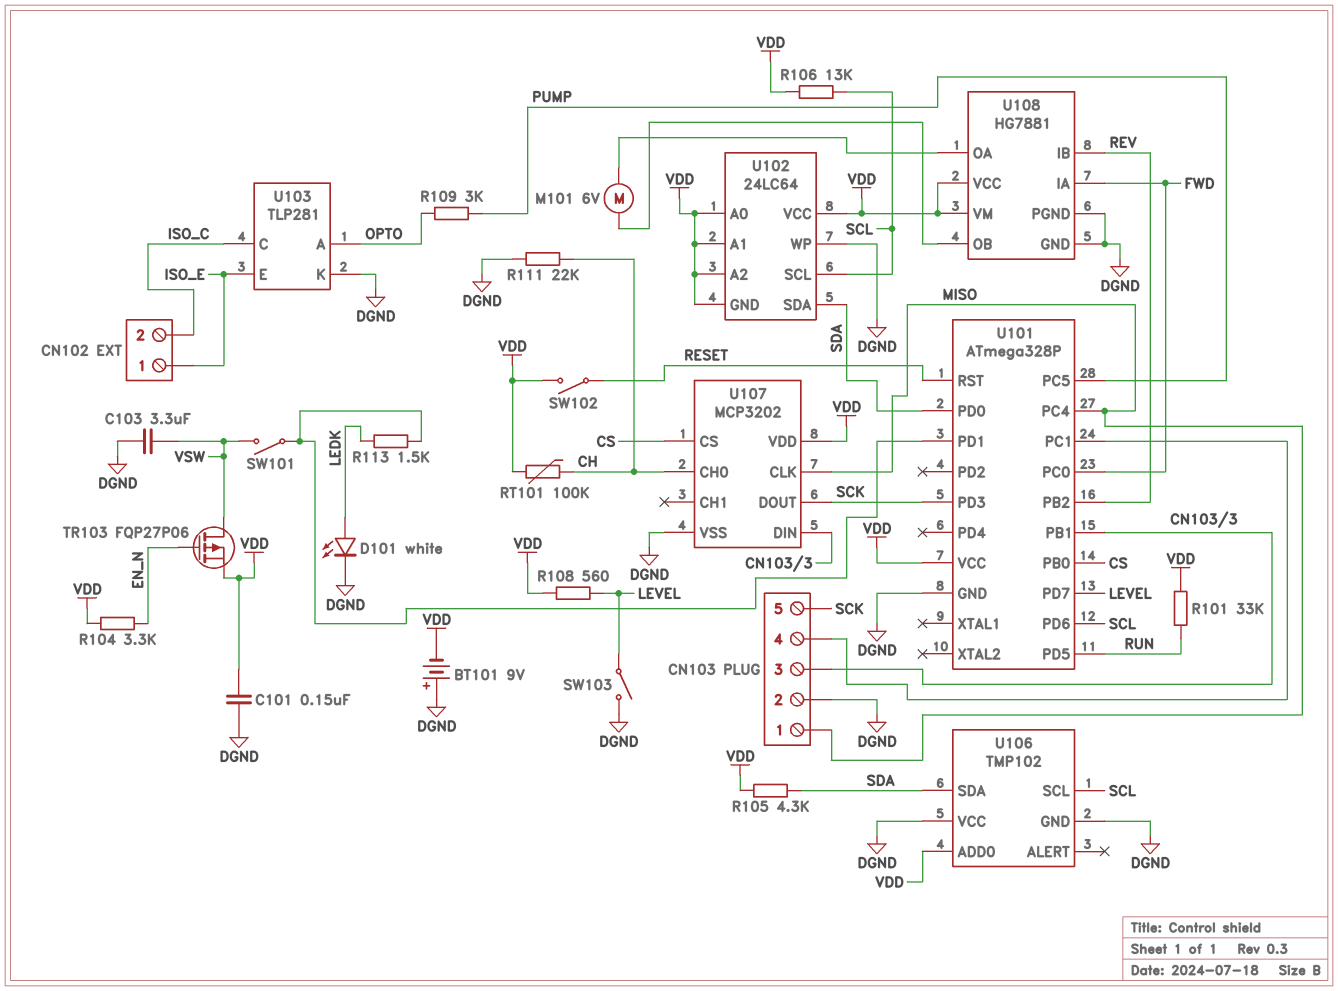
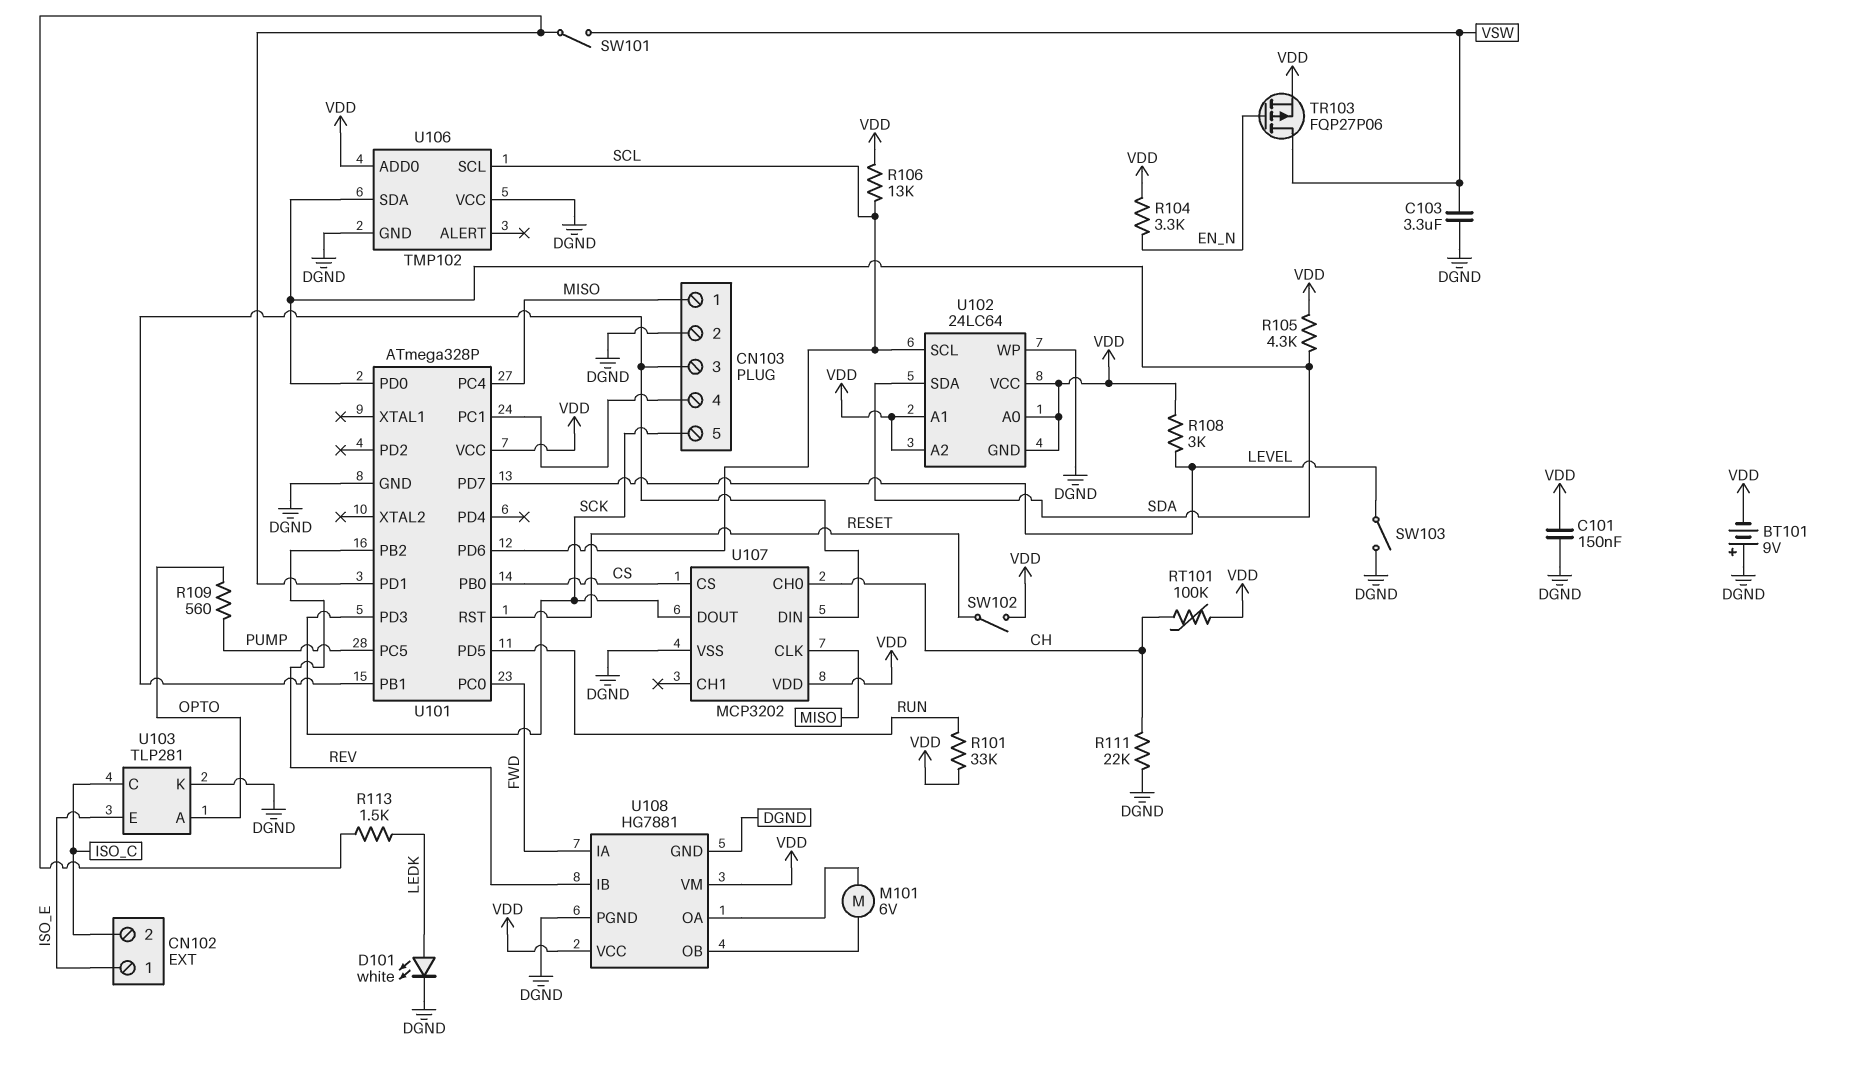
R108: 560 (LEVEL, VDD) -> 3k (LEVEL, VDD)
R109: 3k (OPTO, PUMP) -> 560 (OPTO, PUMP)

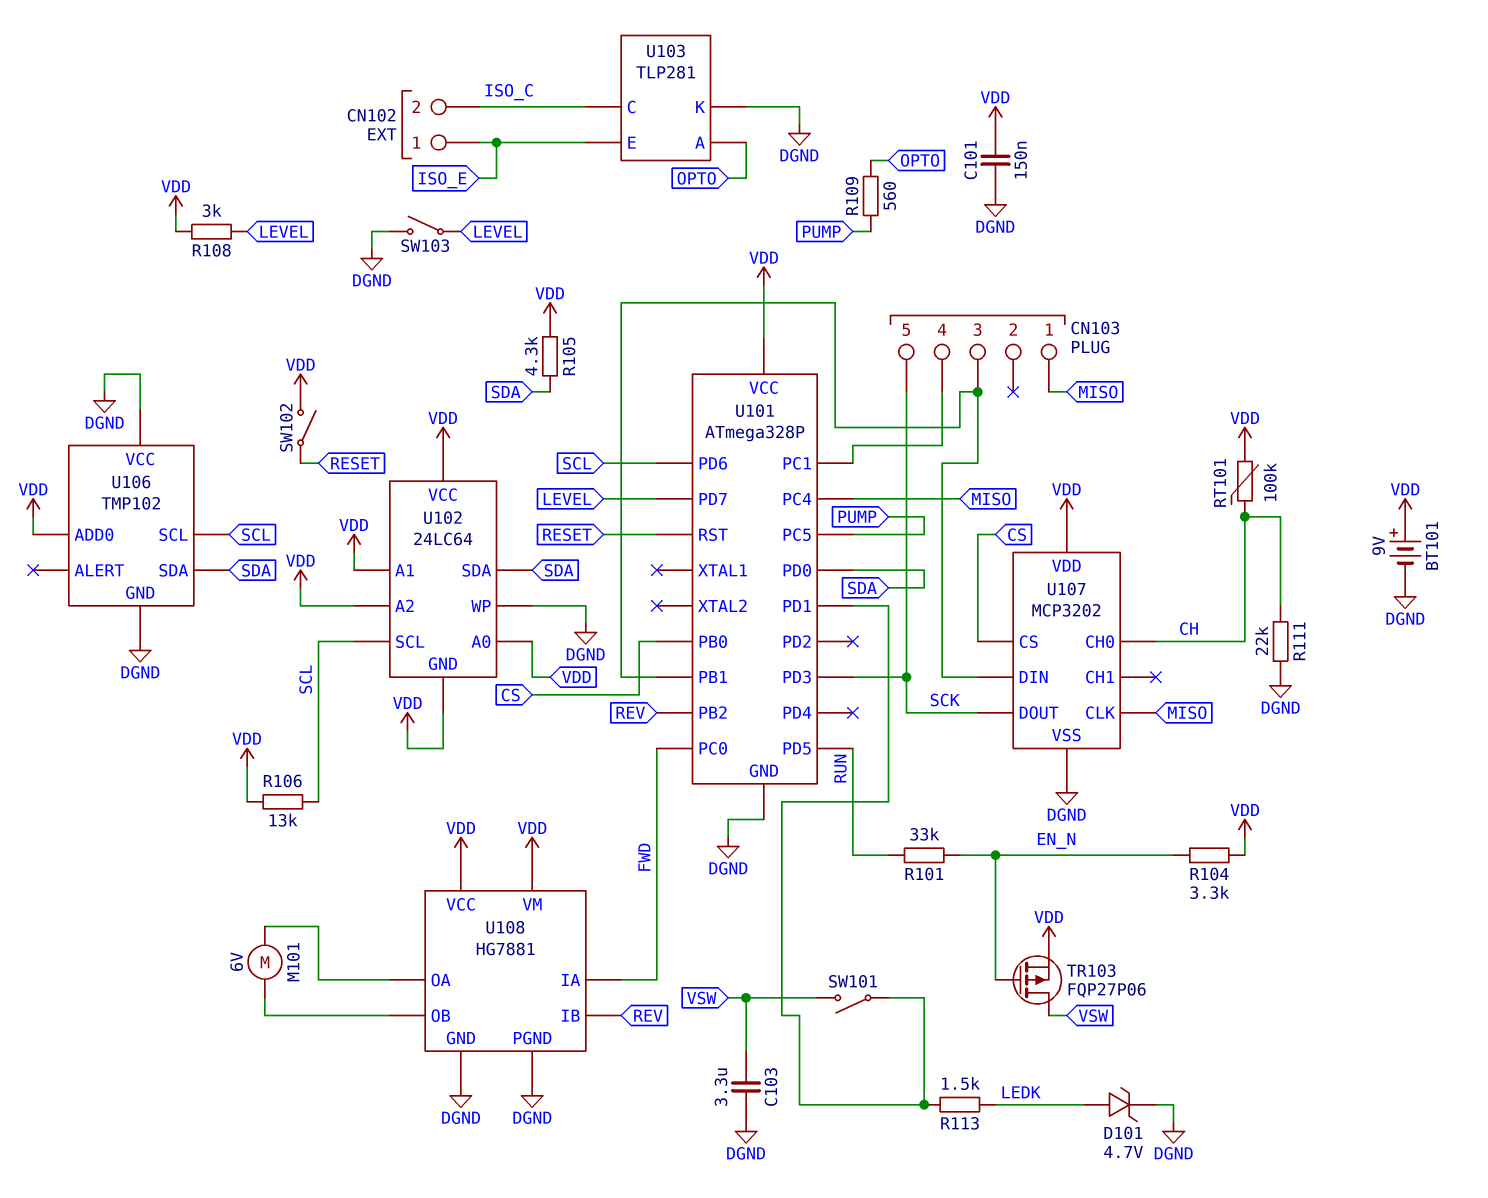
BT101: 9V (plus DGND, minus VDD) -> 9V (plus VDD, minus DGND)
CN103 pin 2: DGND -> none
D101: LED white (A LEDK, K DGND) -> zener 4.7V (A LEDK, K DGND)
R101: 33k (RUN, VDD) -> 33k (EN_N, RUN)

